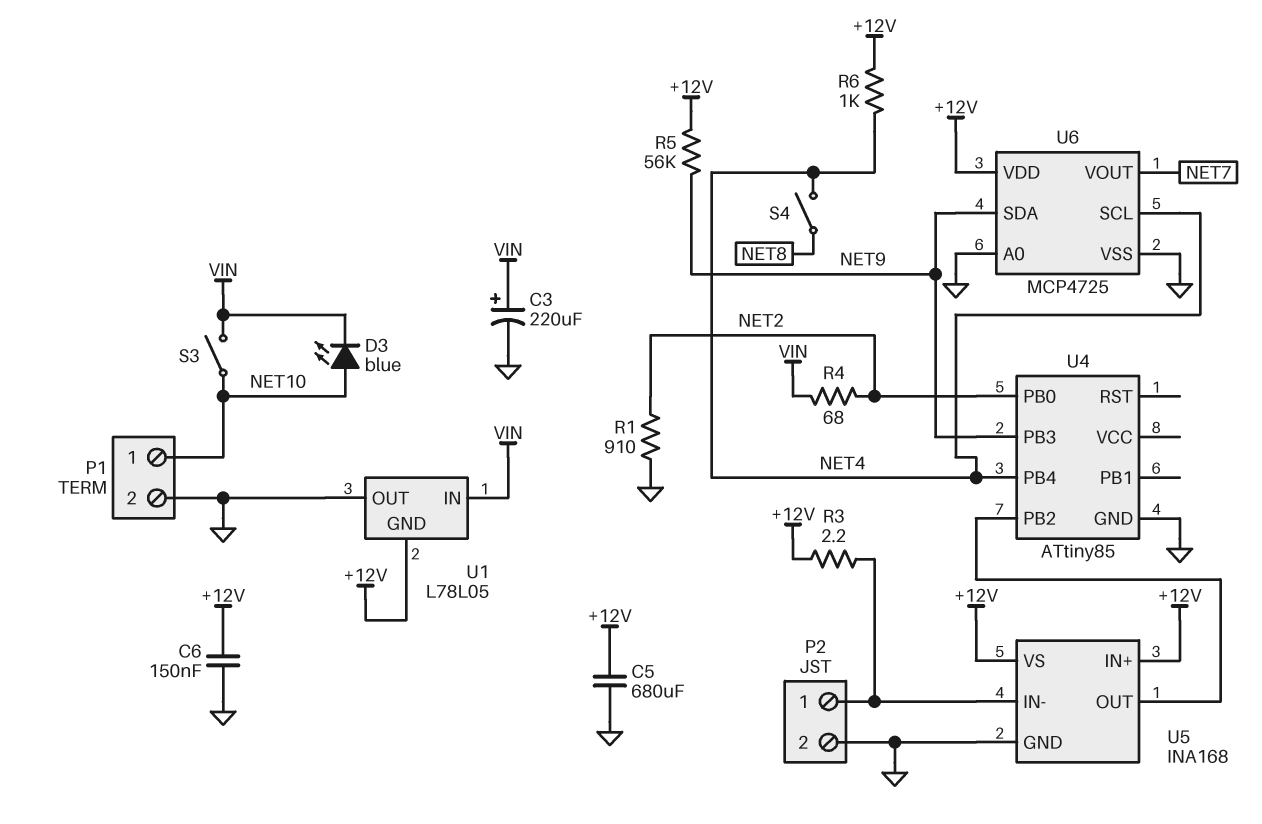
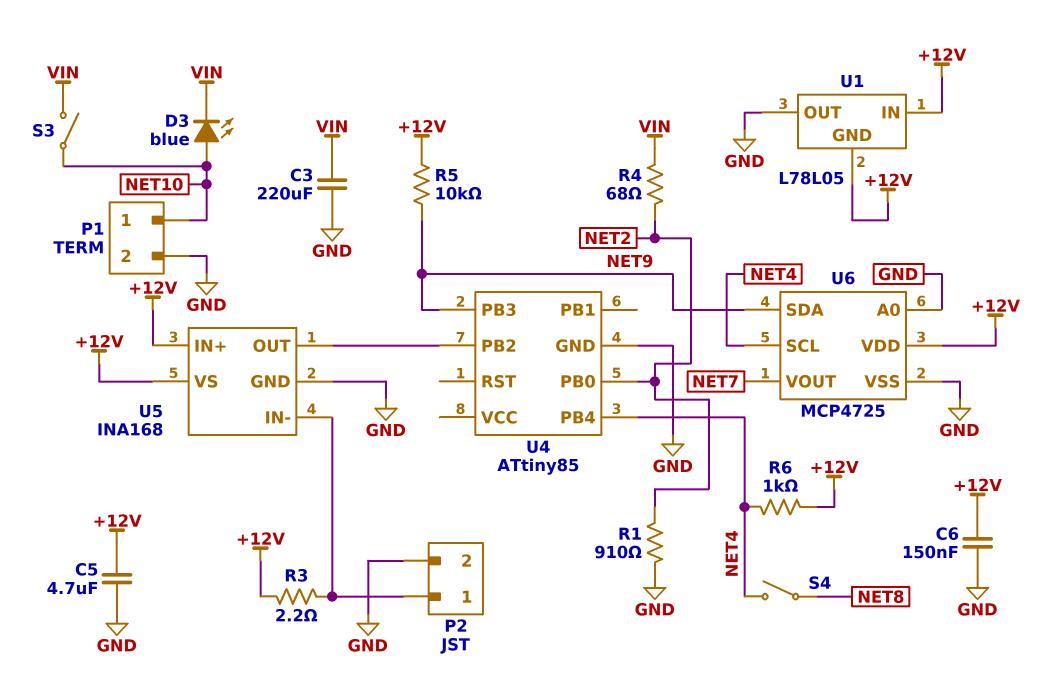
C3: 220uF (plus VIN, minus GND) -> 220uF (GND, VIN)
C5: 680uF (+12V, GND) -> 4.7uF (+12V, GND)
R5: 56k (+12V, NET9) -> 10k (+12V, NET9)
U1 pin IN: VIN -> +12V

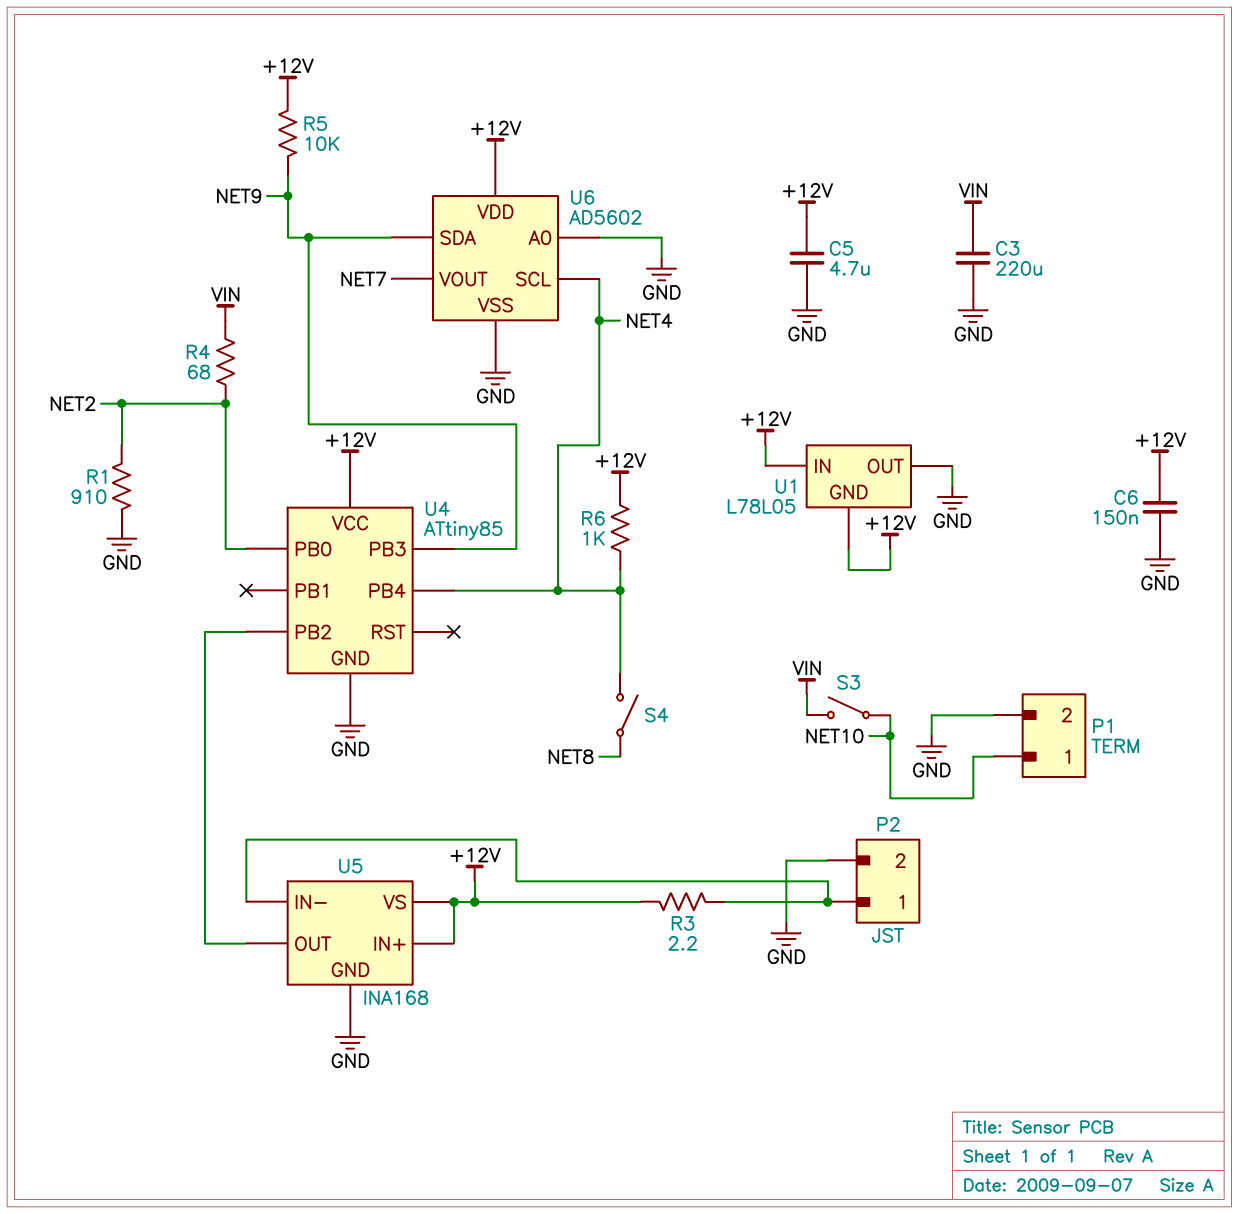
D3: LED blue (A NET10, K VIN) -> none
U4 pin VCC: none -> +12V
U6: MCP4725 -> AD5602

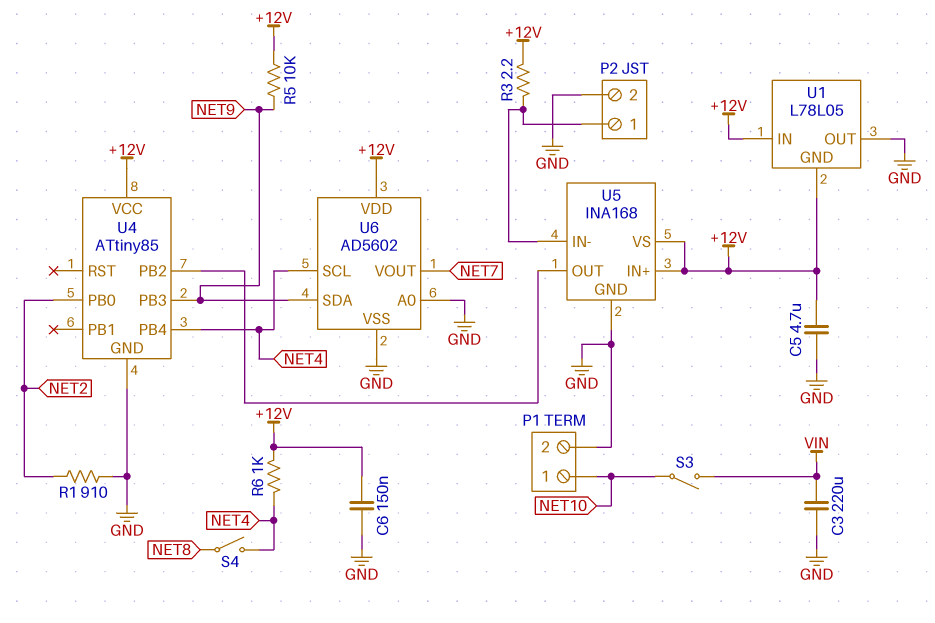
R4: 68 (NET2, VIN) -> none

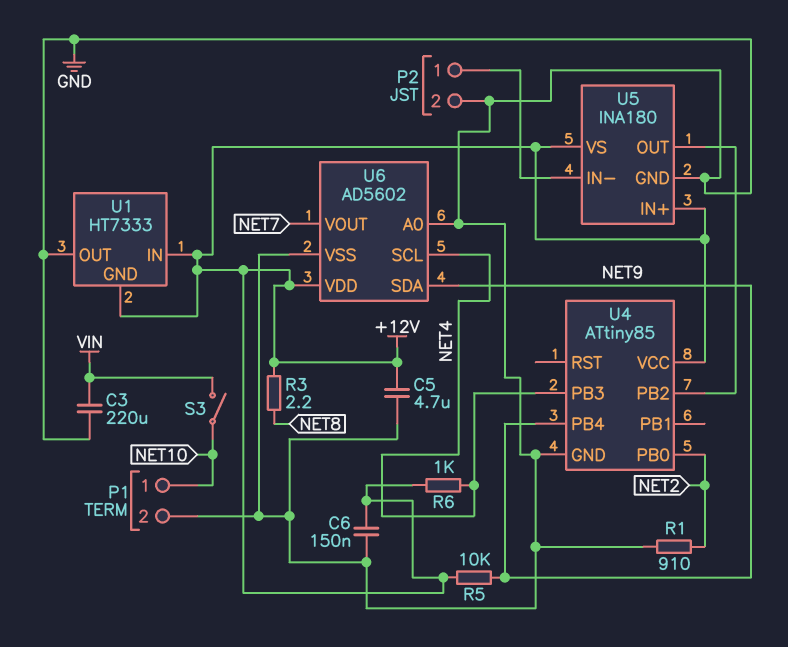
R3: 2.2 (+12V, P2/1) -> 2.2 (+12V, NET8)
S4: switch (NET4, NET8) -> none
U1: L78L05 -> HT7333
U4 pin PB3: NET9 -> NET4
U4 pin PB4: NET4 -> NET9
U5: INA168 -> INA180

